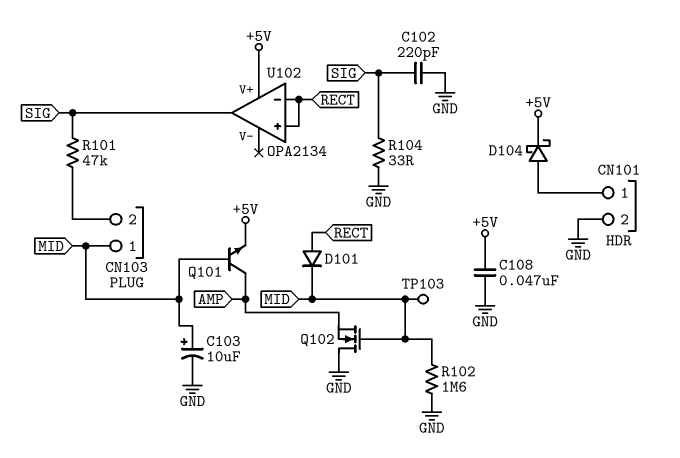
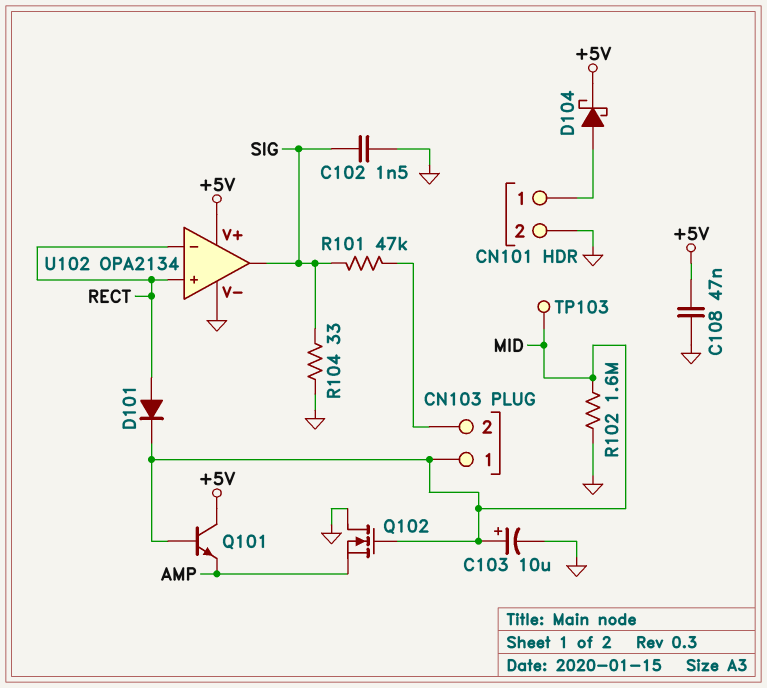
C102: 220pF (GND, SIG) -> 1.5nF (GND, SIG)
Q101: NPN (B MID, C AMP, E +5V) -> NPN (B MID, C +5V, E AMP)
U102 pin V-: none -> GND

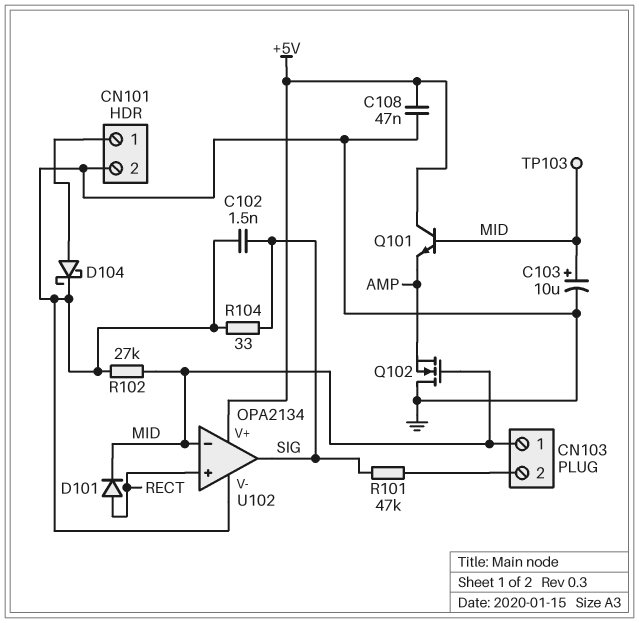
D104: schottky (A CN101/1, K +5V) -> schottky (A CN101/1, K GND)
R102: 1.6M (GND, MID) -> 27k (GND, MID)
U102 pin in-: RECT -> MID

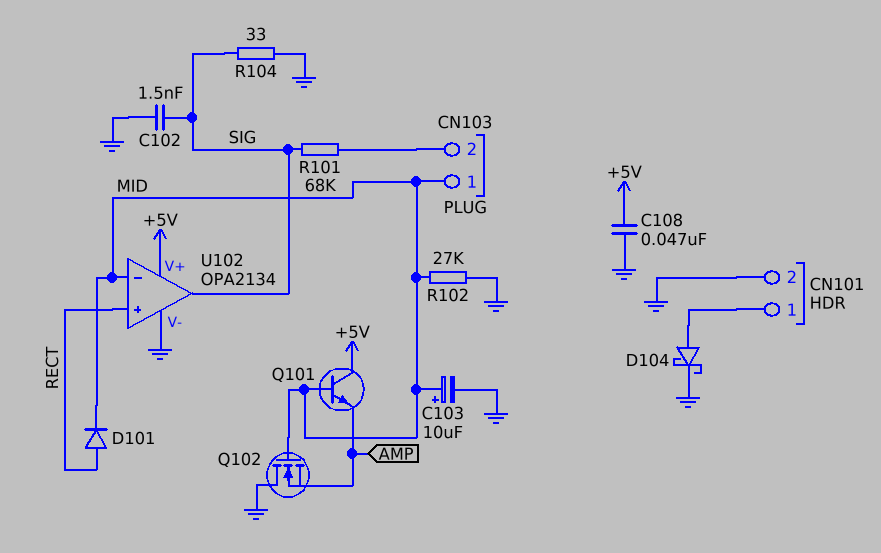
R101: 47k (CN103/2, SIG) -> 68k (CN103/2, SIG)
TP103: test point (MID) -> none

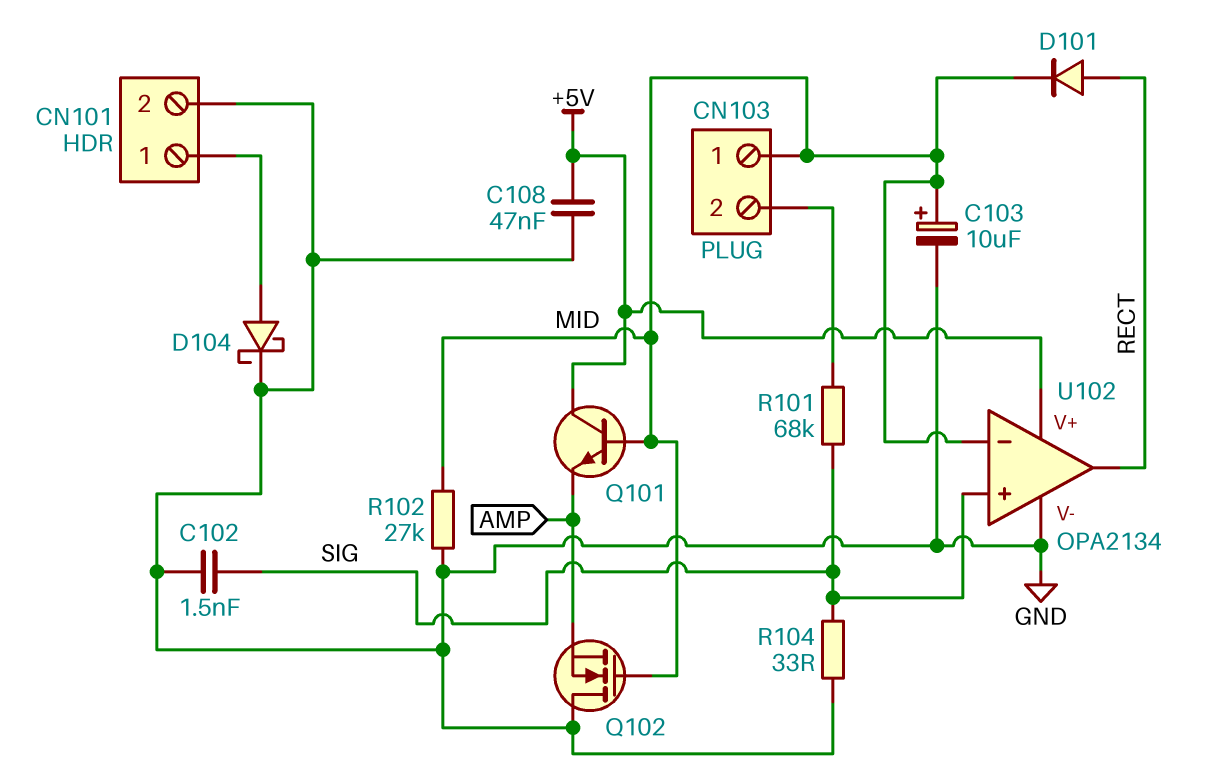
U102 pin in+: RECT -> SIG
U102 pin out: SIG -> RECT

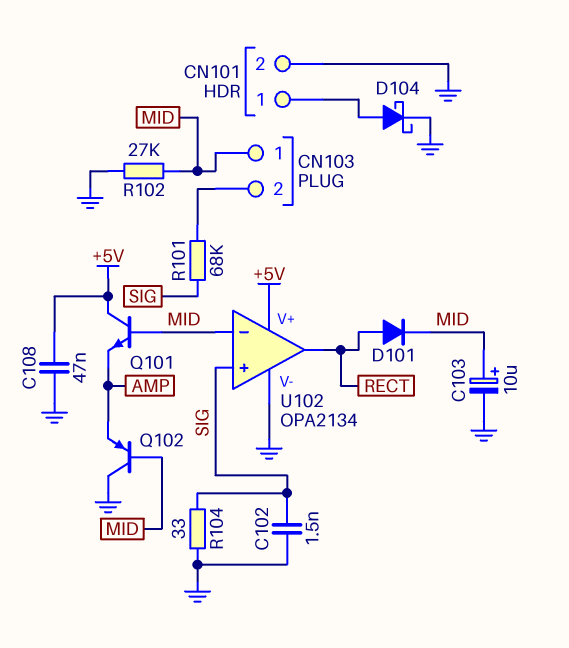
Q102: NMOS (G MID, D GND, S AMP) -> PNP (B MID, C GND, E AMP)

